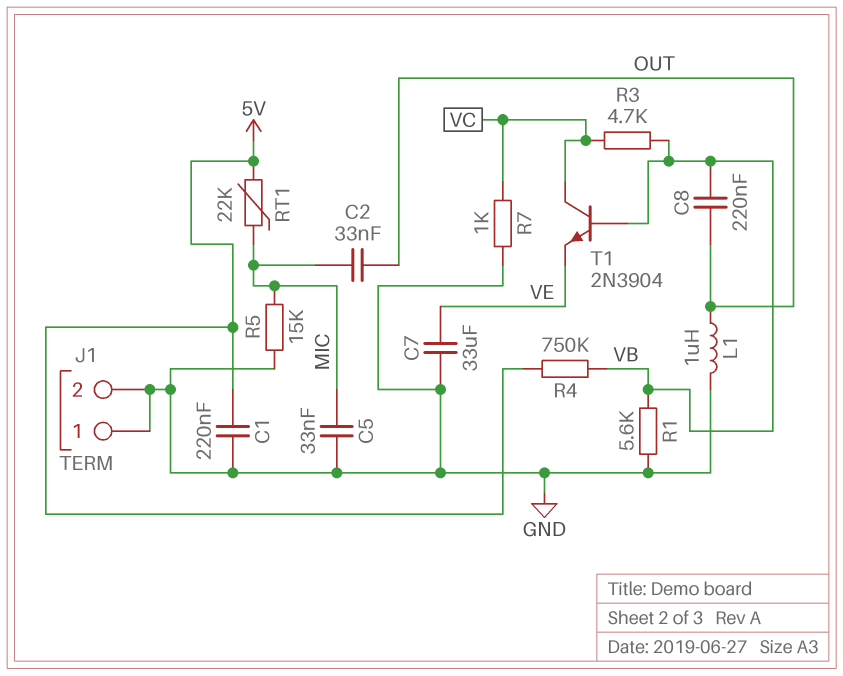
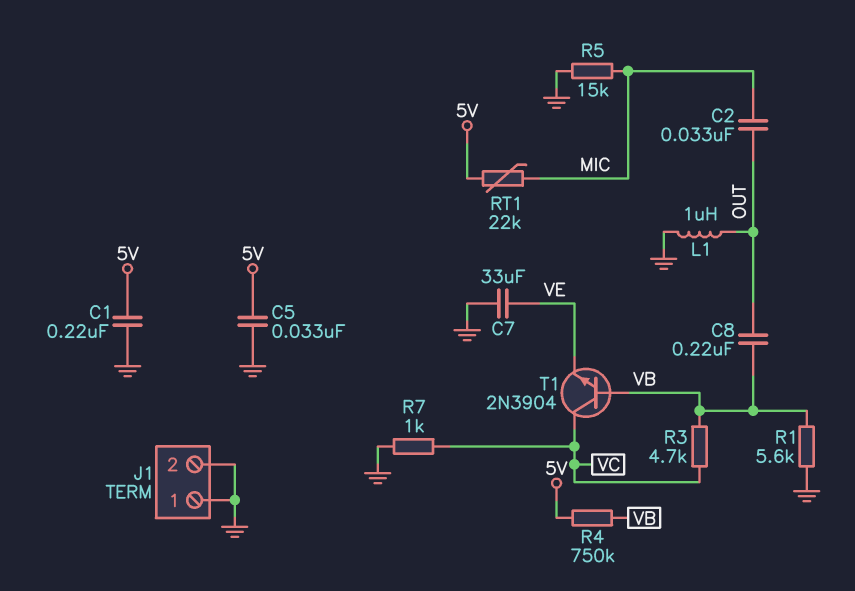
C5: 33nF (GND, MIC) -> 33nF (5V, GND)

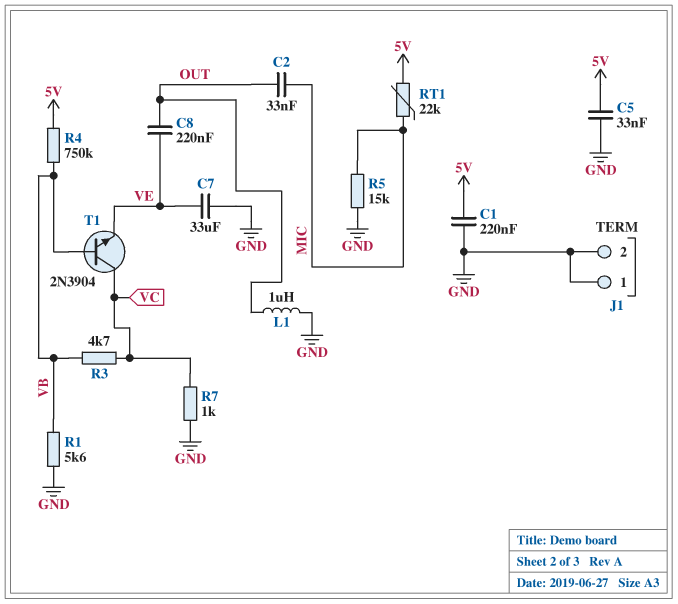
C8: 220nF (OUT, VB) -> 220nF (OUT, VE)

